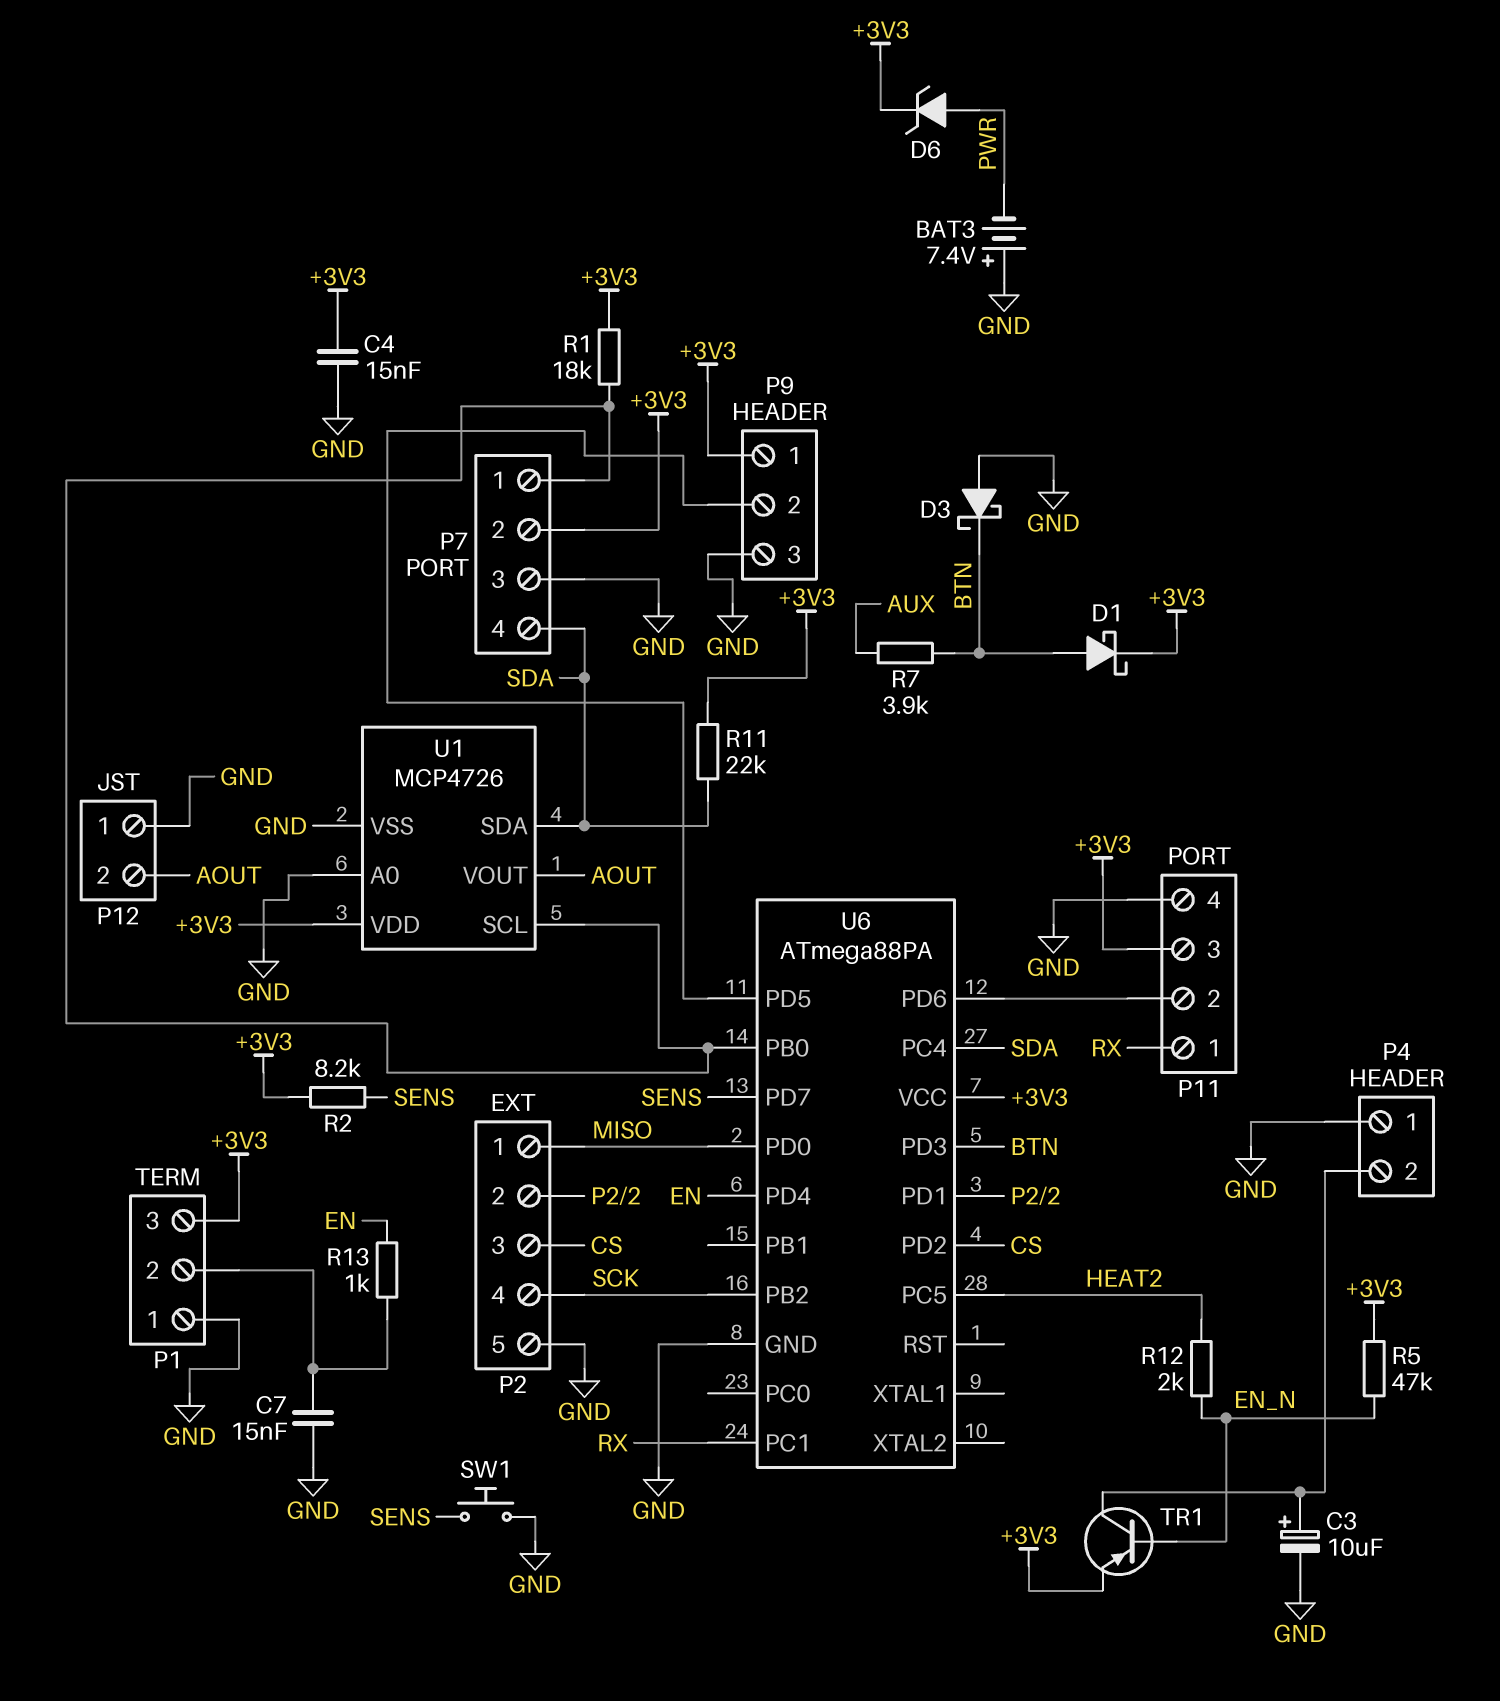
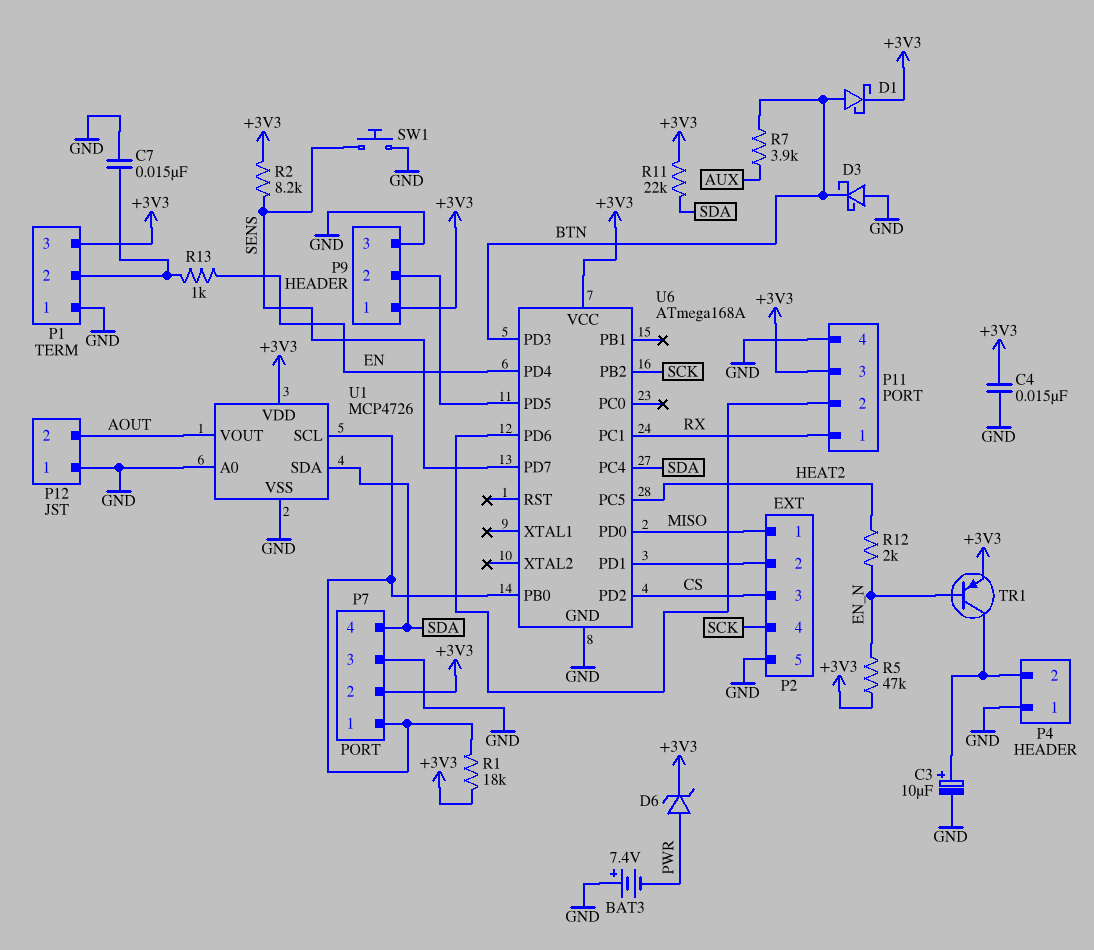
U6: ATmega88PA -> ATmega168A

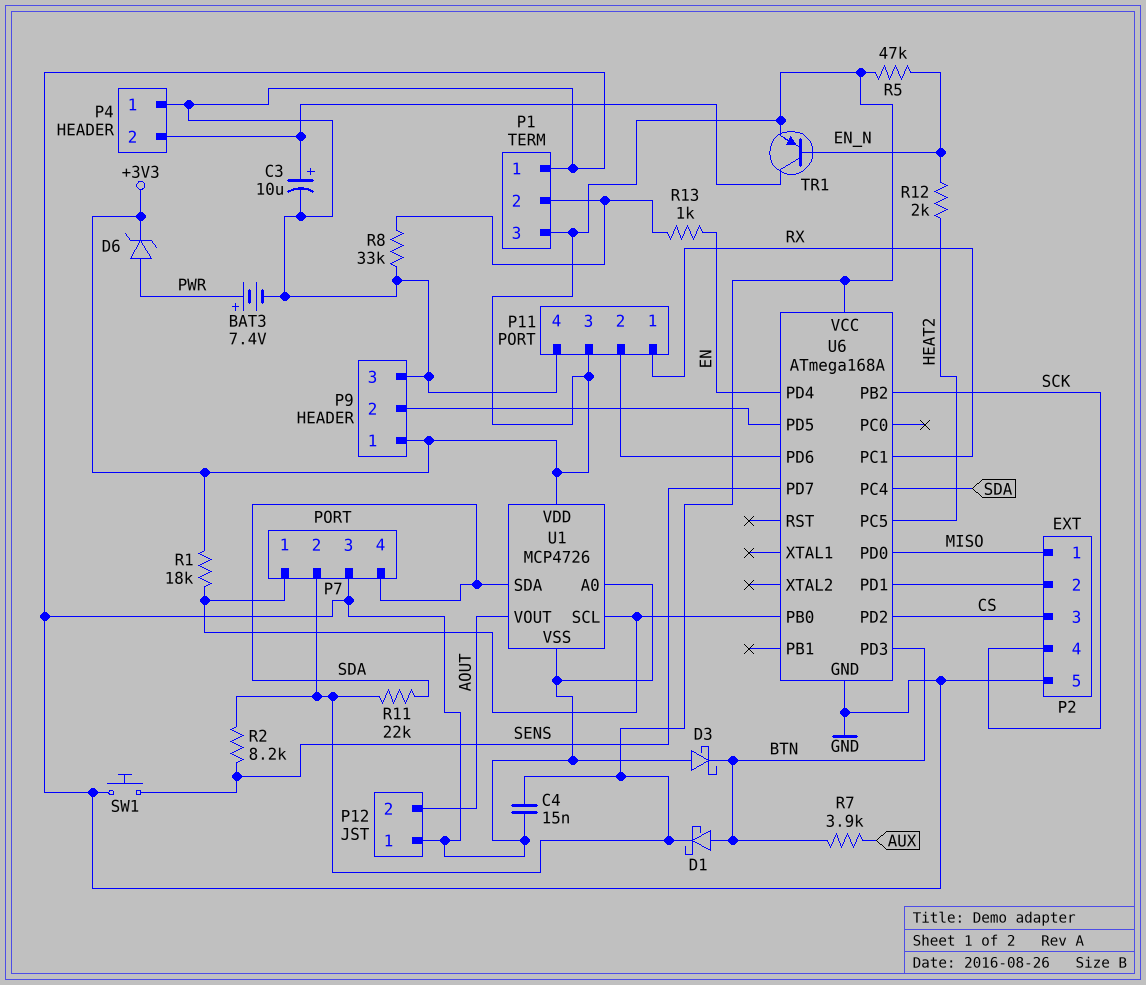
BAT3: 7.4V (plus GND, minus PWR) -> 7.4V (plus PWR, minus GND)
C7: 15nF (GND, P1/2) -> none
R8: none -> 33k (GND, P1/2)

